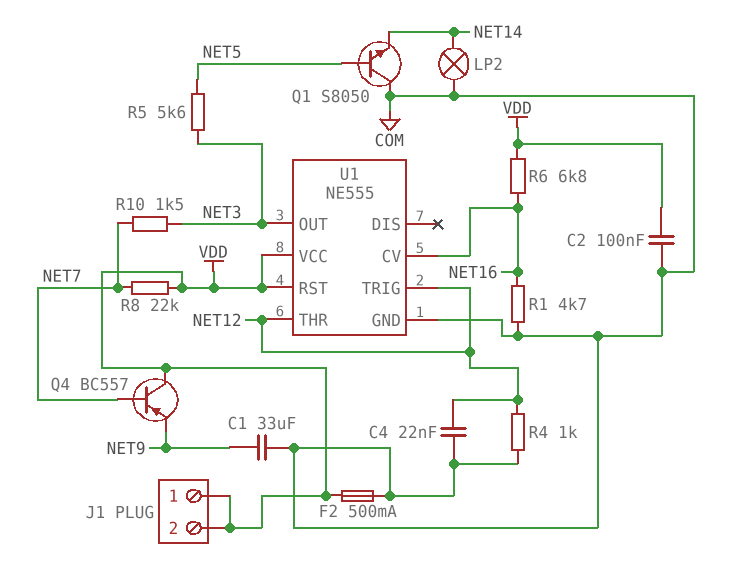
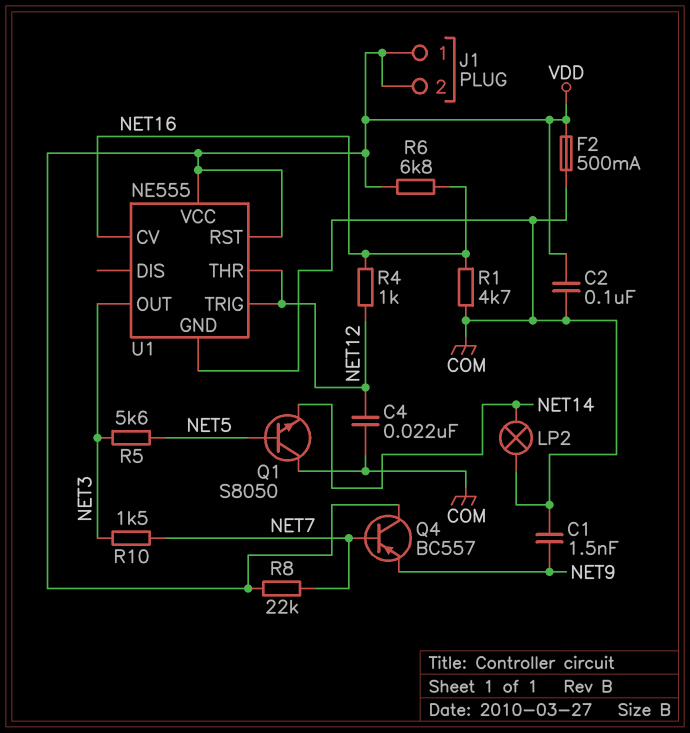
C1: 33uF (COM, NET9) -> 1.5nF (COM, NET9)
R4: 1k (COM, NET12) -> 1k (NET12, NET16)

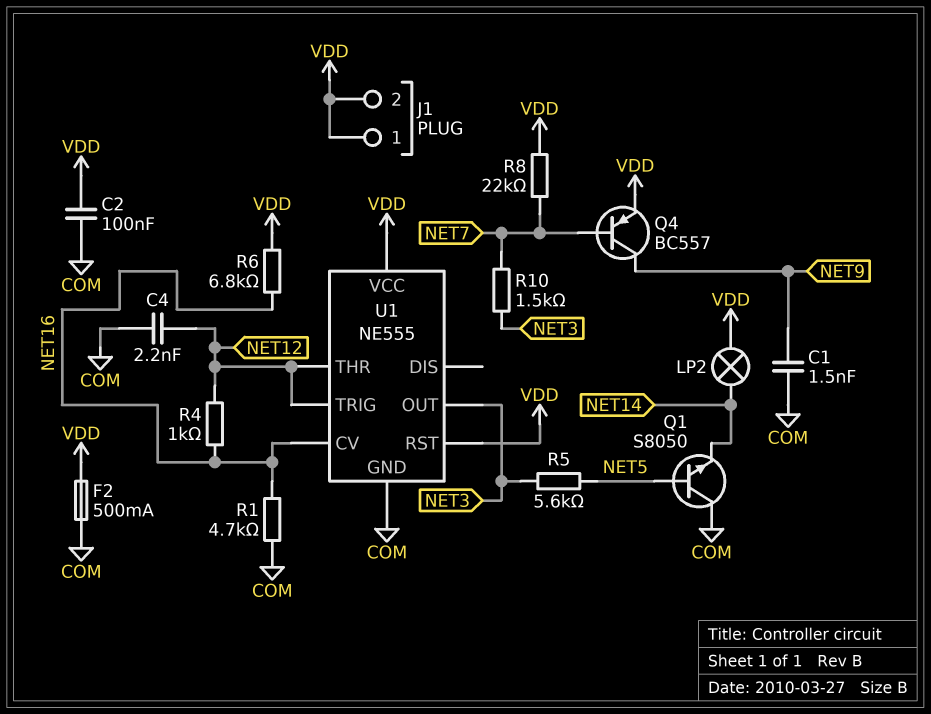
C4: 22nF (COM, NET12) -> 2.2nF (COM, NET12)
LP2: lamp (COM, NET14) -> lamp (NET14, VDD)
Q4: PNP BC557 (B NET7, C VDD, E NET9) -> PNP BC557 (B NET7, C NET9, E VDD)

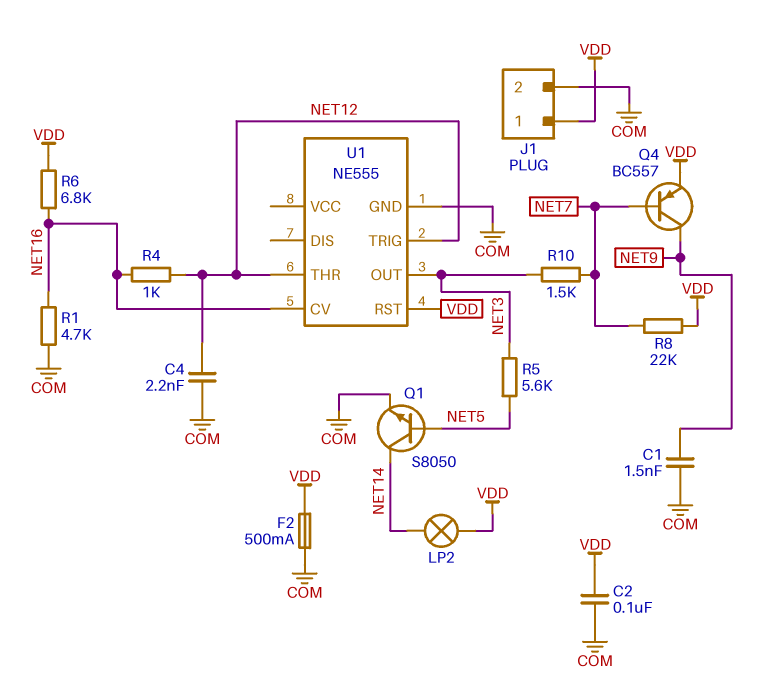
J1 pin 2: VDD -> COM
Q1: NPN S8050 (B NET5, C COM, E NET14) -> NPN S8050 (B NET5, C NET14, E COM)
U1 pin VCC: VDD -> none

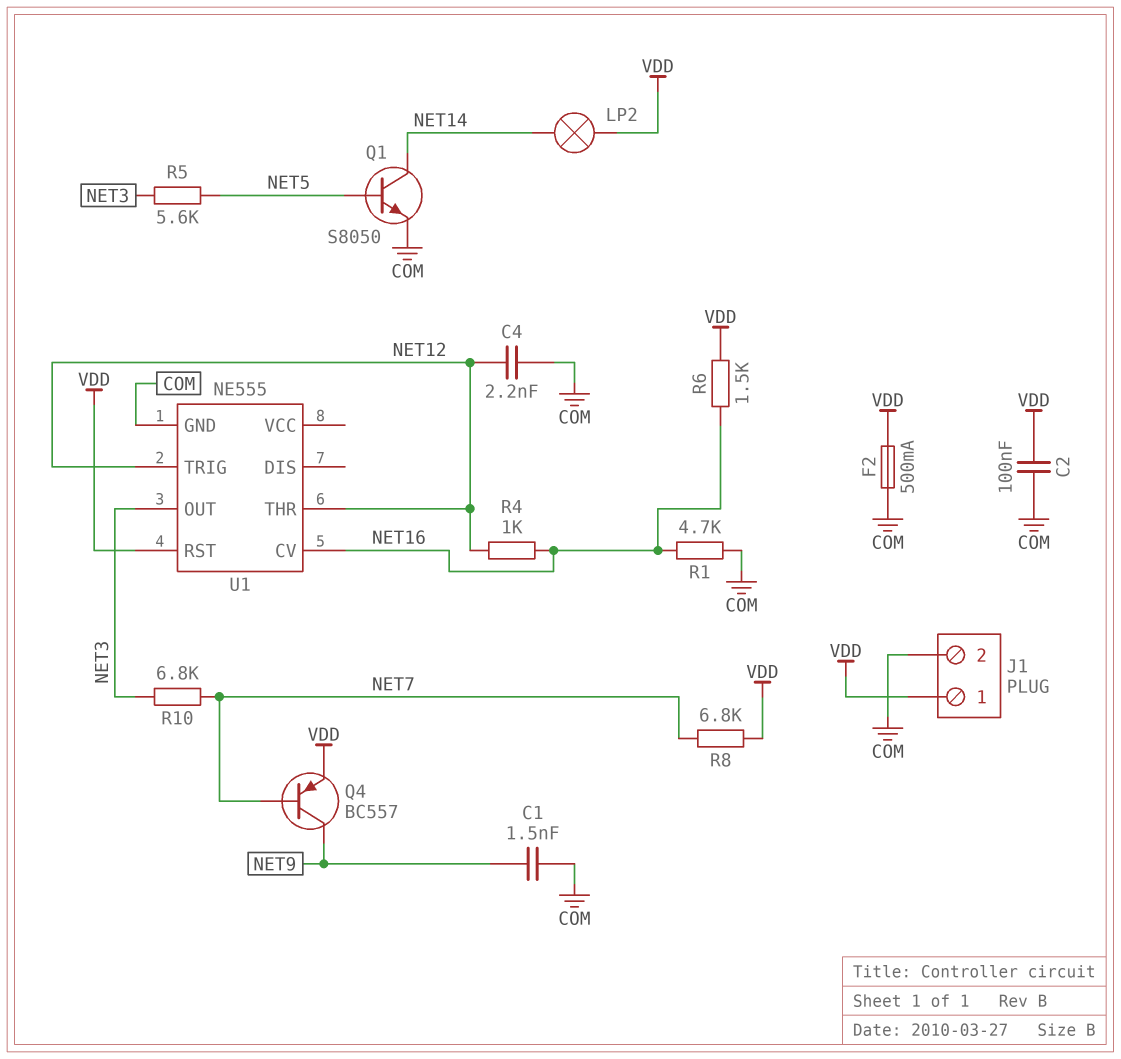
R6: 6.8k (NET16, VDD) -> 1.5k (NET16, VDD)
R8: 22k (NET7, VDD) -> 6.8k (NET7, VDD)
R10: 1.5k (NET3, NET7) -> 6.8k (NET3, NET7)

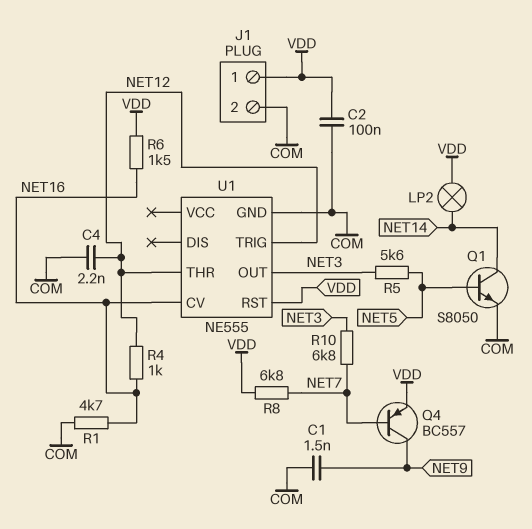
F2: 500mA (COM, VDD) -> none

